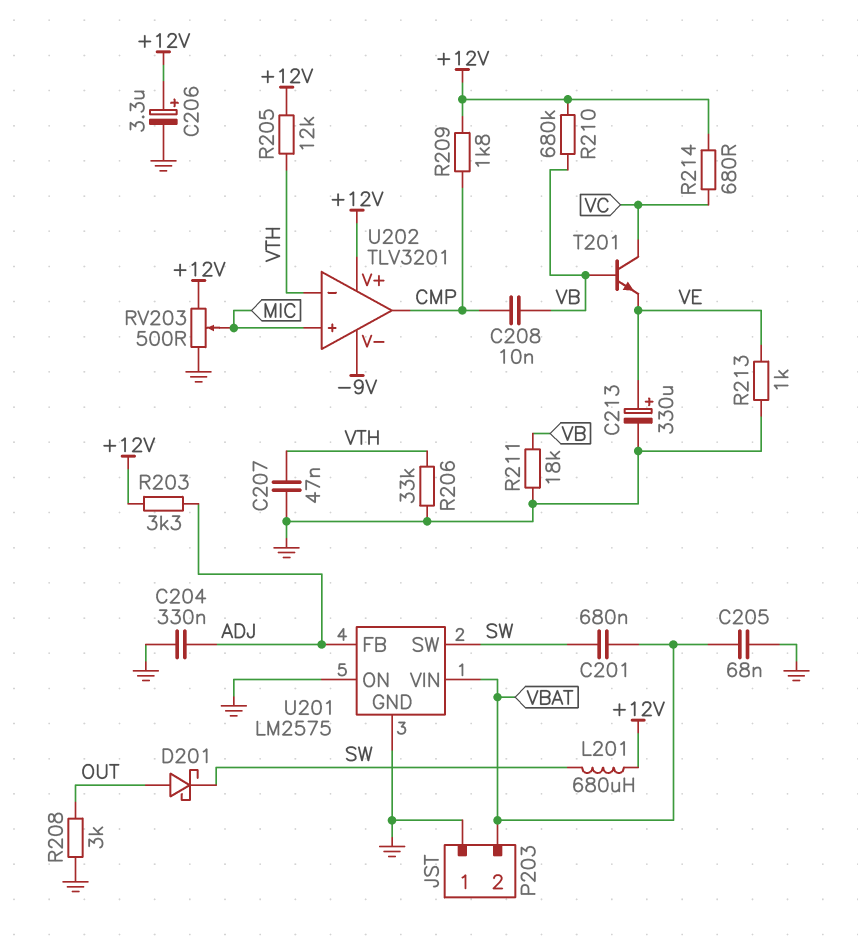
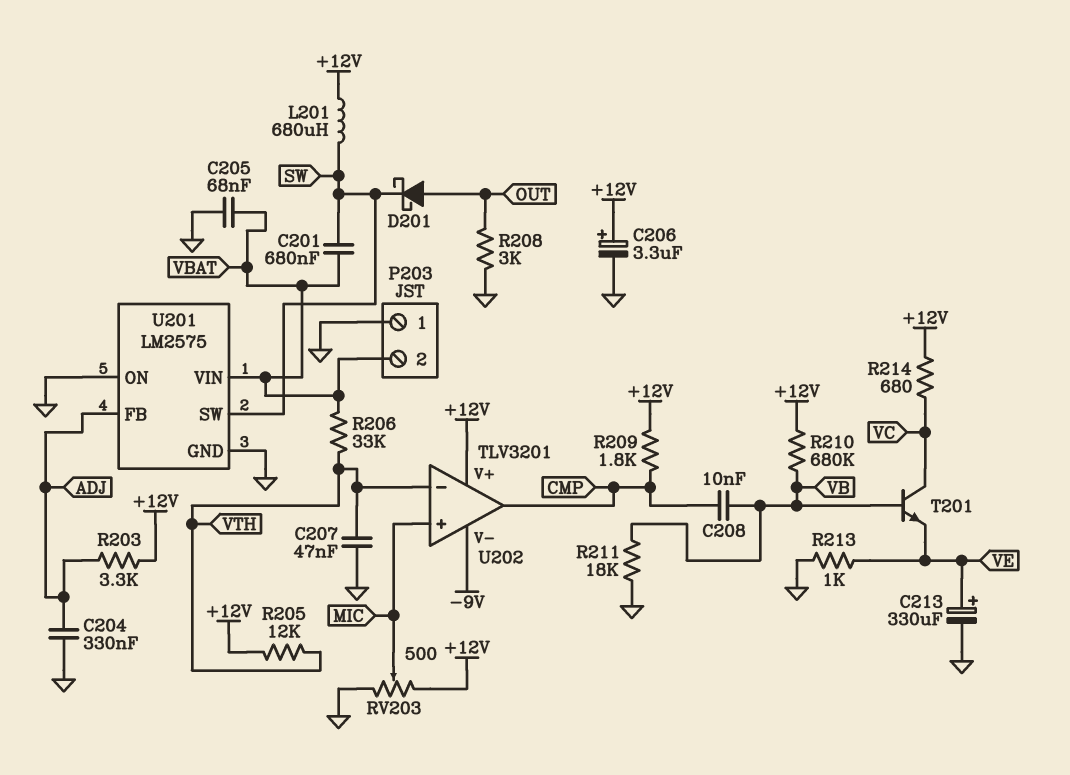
R206: 33k (GND, VTH) -> 33k (VBAT, VTH)

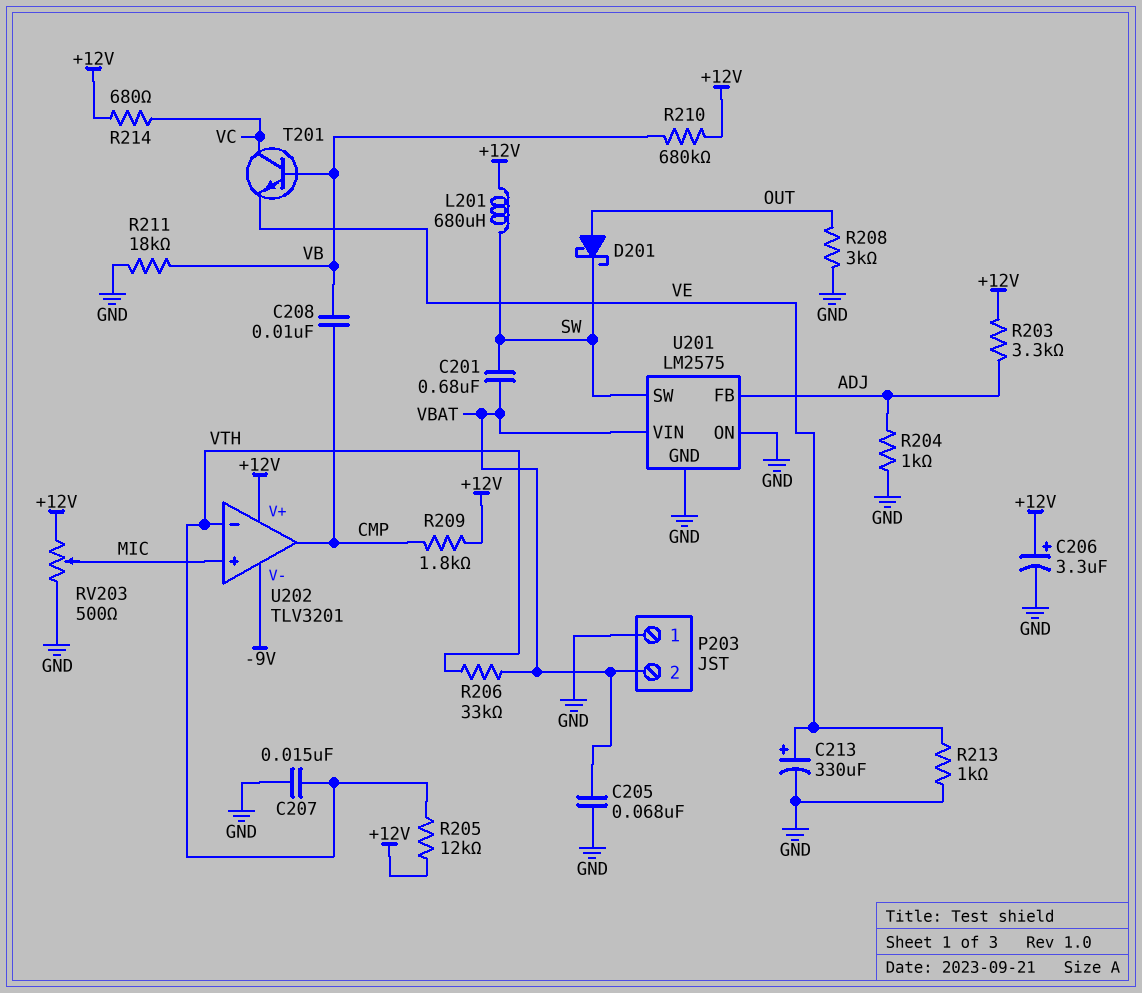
C204: 330nF (ADJ, GND) -> none
C207: 47nF (GND, VTH) -> 15nF (GND, VTH)
R204: none -> 1k (ADJ, GND)

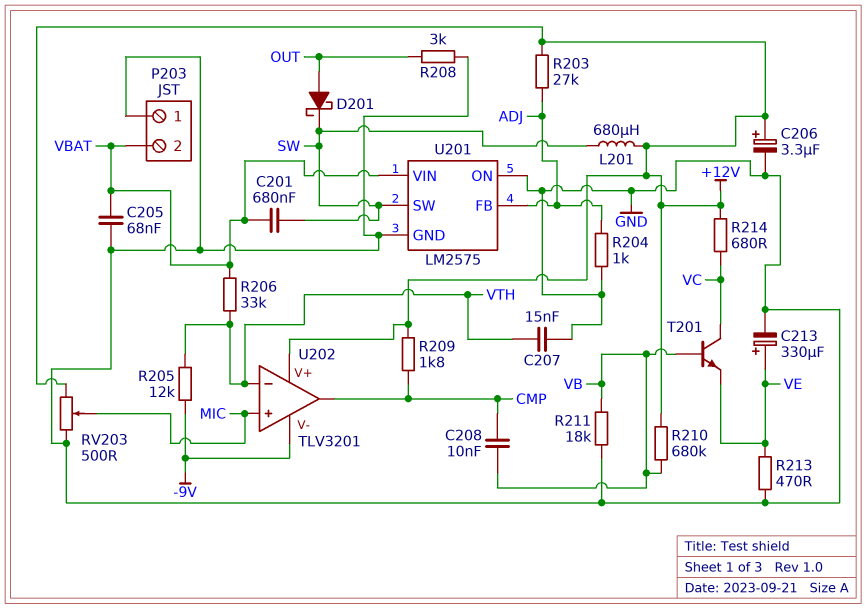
R203: 3.3k (+12V, ADJ) -> 27k (+12V, ADJ)
R205: 12k (+12V, VTH) -> 12k (-9V, VTH)
R213: 1k (GND, VE) -> 470 (GND, VE)

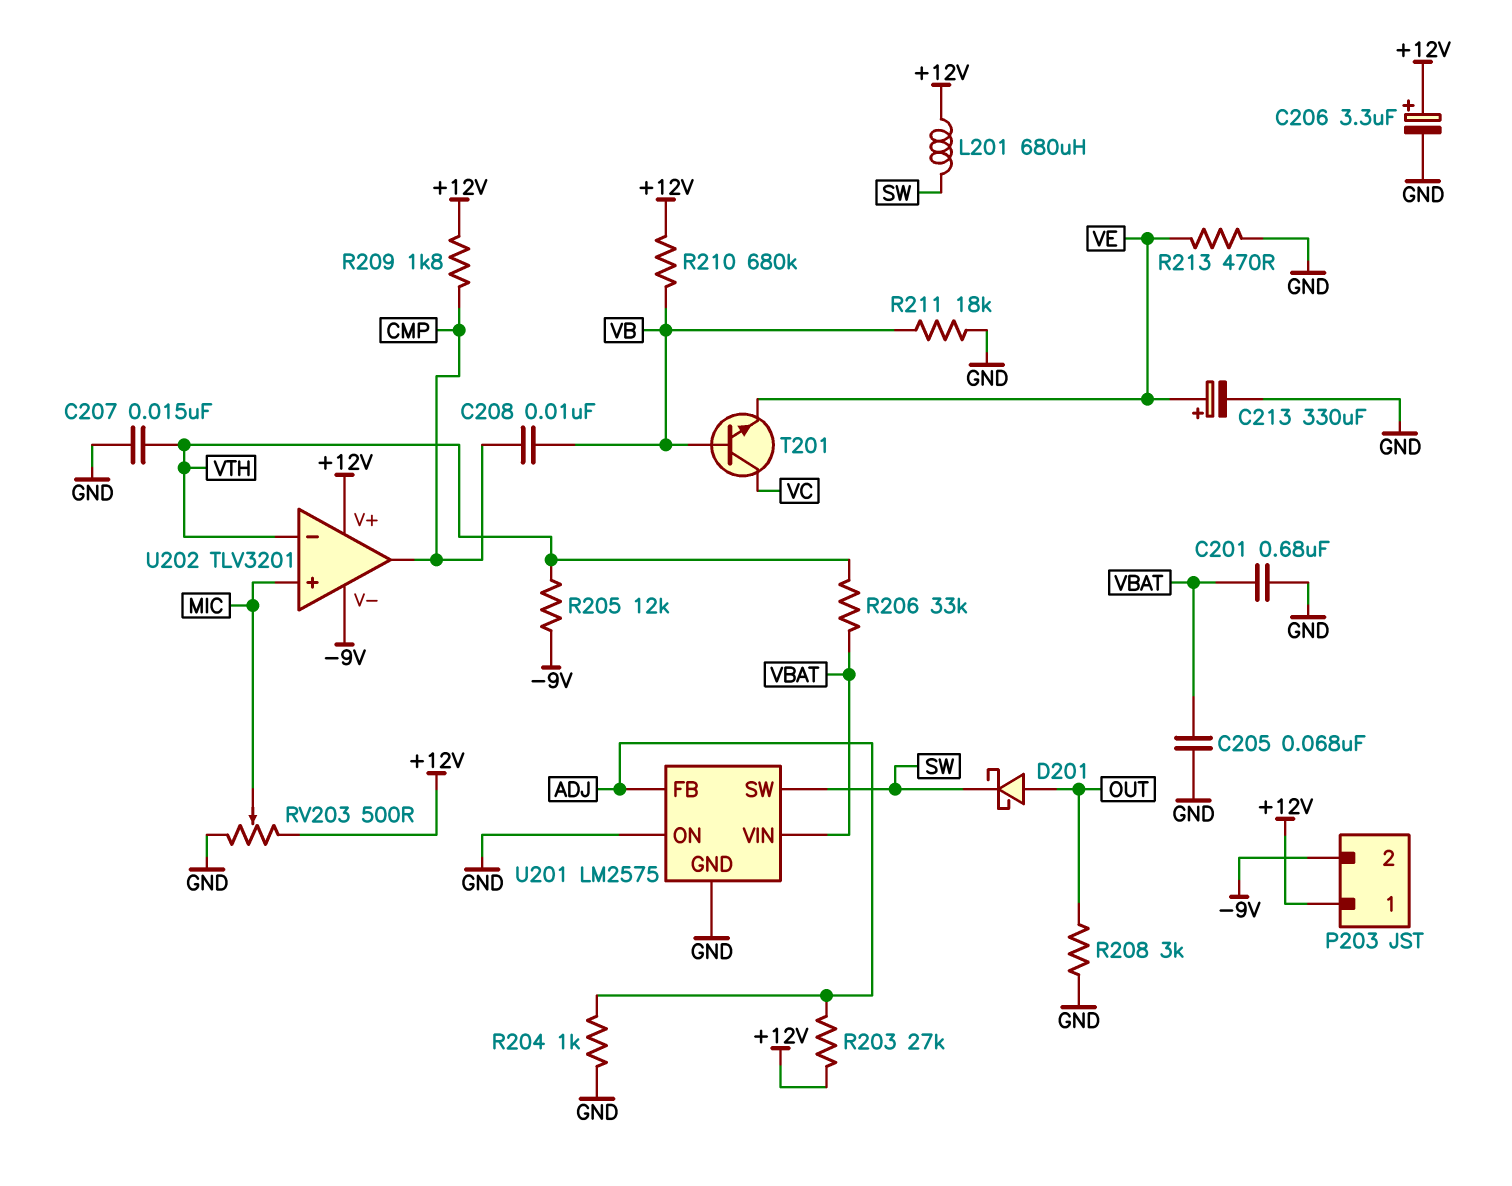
C201: 680nF (SW, VBAT) -> 680nF (GND, VBAT)
P203 pin 1: GND -> +12V
P203 pin 2: VBAT -> -9V
R214: 680 (+12V, VC) -> none

